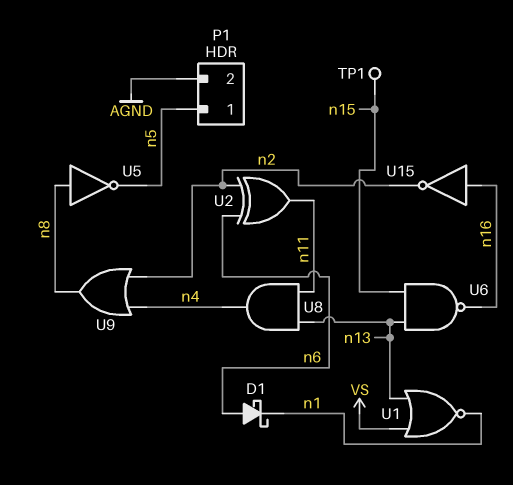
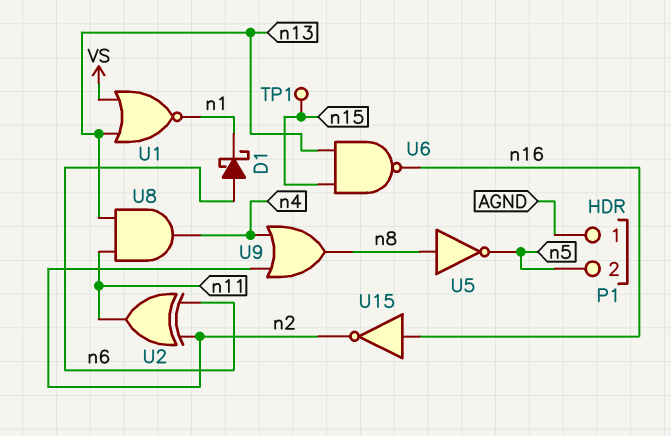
P1 pin 1: n5 -> AGND
P1 pin 2: AGND -> n5

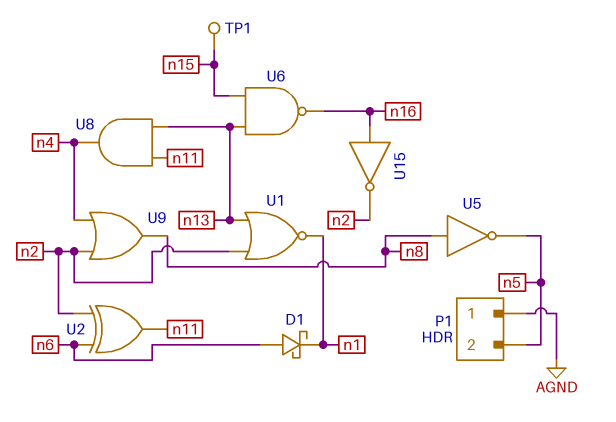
U1: NOR (in VS, in n13, out n1) -> NOR (in n2, in n13, out n1)

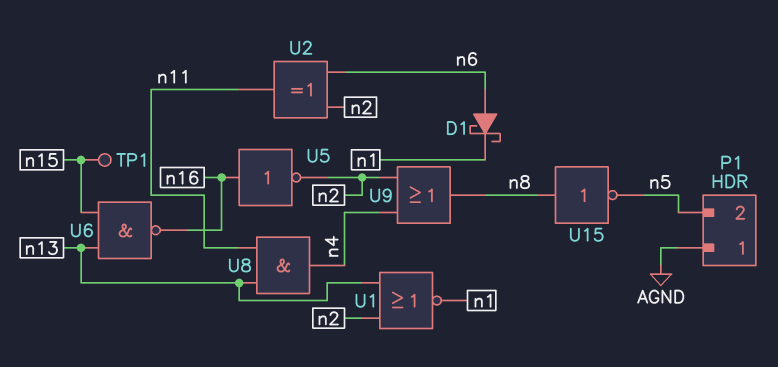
U5: NOT (in n8, out n5) -> NOT (in n16, out n2)
U15: NOT (in n16, out n2) -> NOT (in n8, out n5)

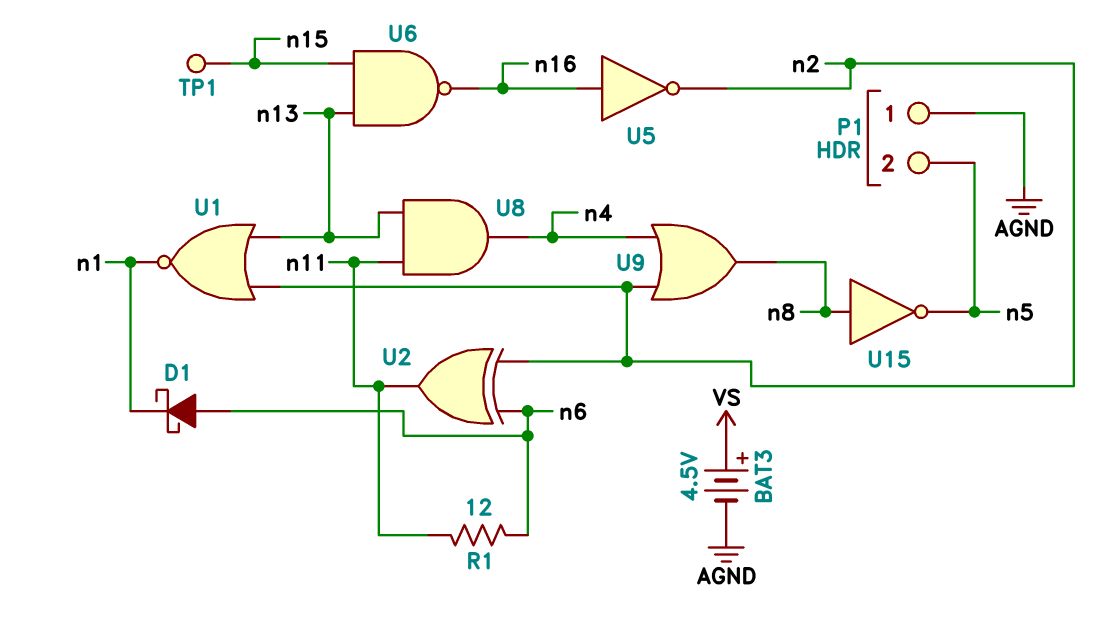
BAT3: none -> 4.5V (plus VS, minus AGND)
R1: none -> 12 (n6, n11)

